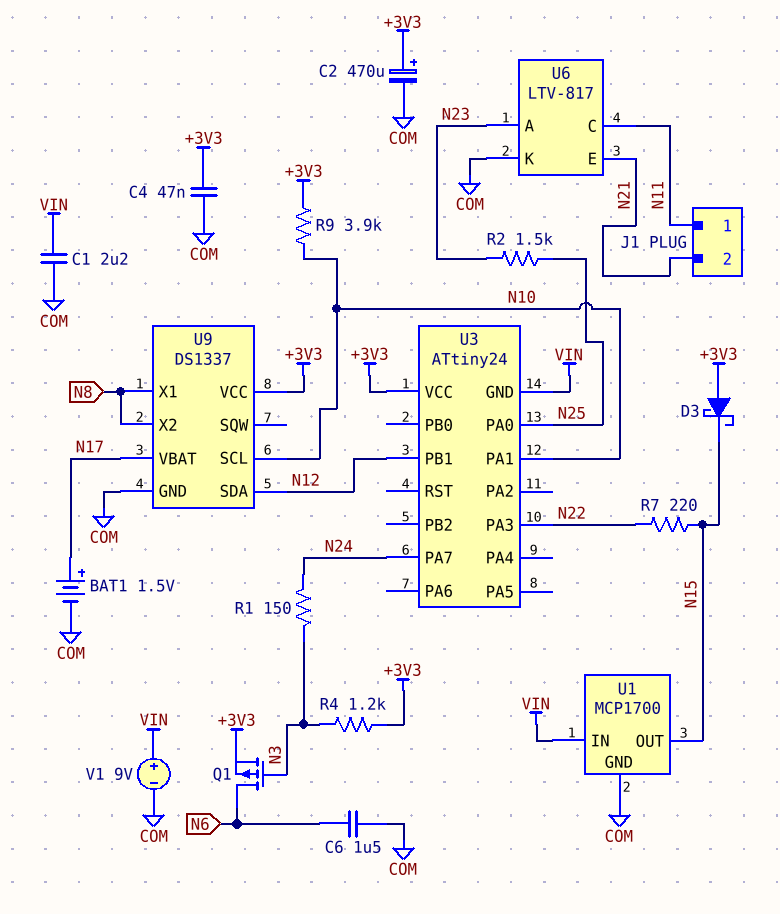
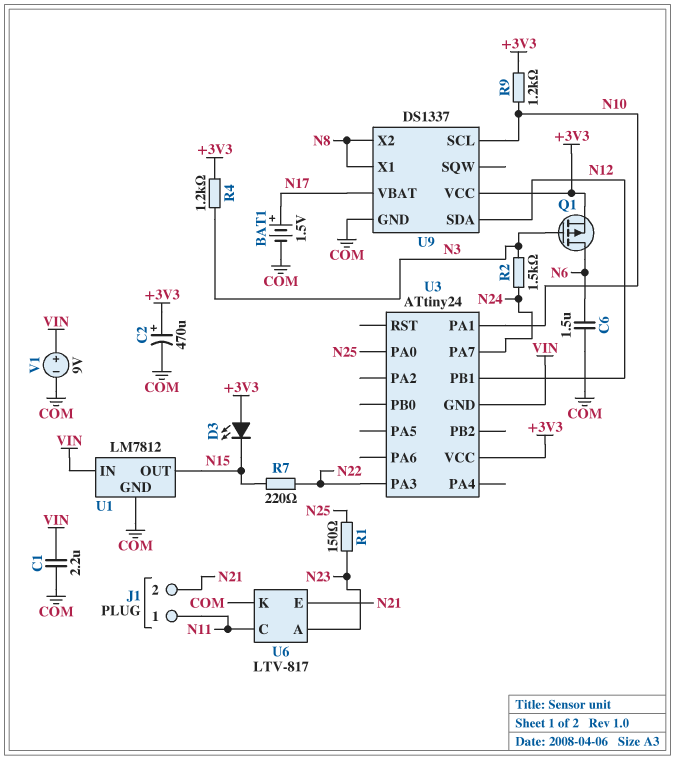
C4: 47nF (+3V3, COM) -> none
D3: schottky (A +3V3, K N15) -> LED (A +3V3, K N15)
R1: 150 (N3, N24) -> 150 (N23, N25)
R2: 1.5k (N23, N25) -> 1.5k (N3, N24)
R9: 3.9k (+3V3, N10) -> 1.2k (+3V3, N10)
U1: MCP1700 -> LM7812

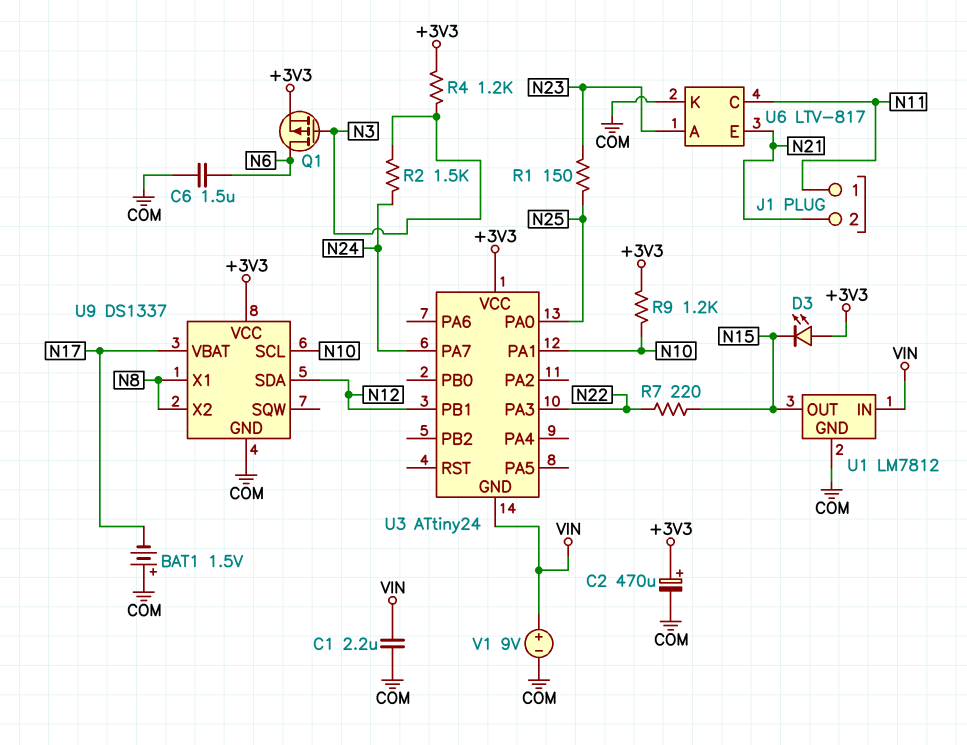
BAT1: 1.5V (plus N17, minus COM) -> 1.5V (plus COM, minus N17)

